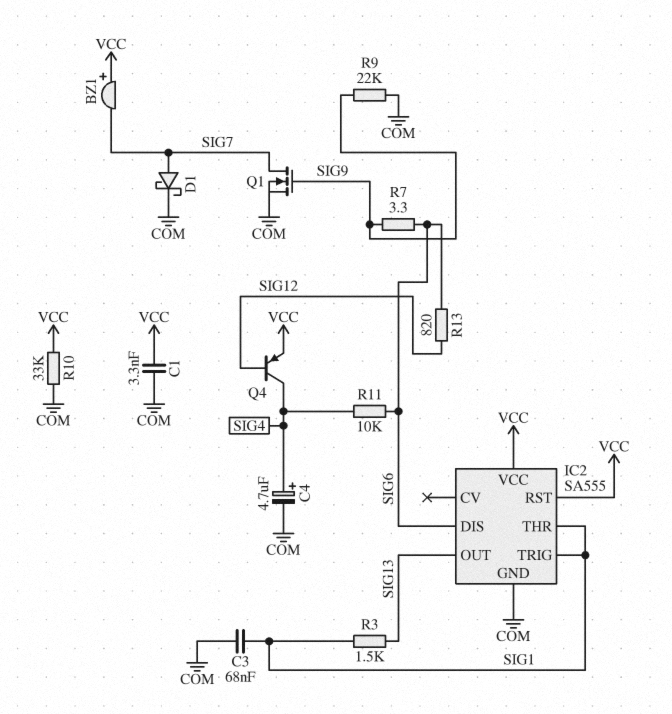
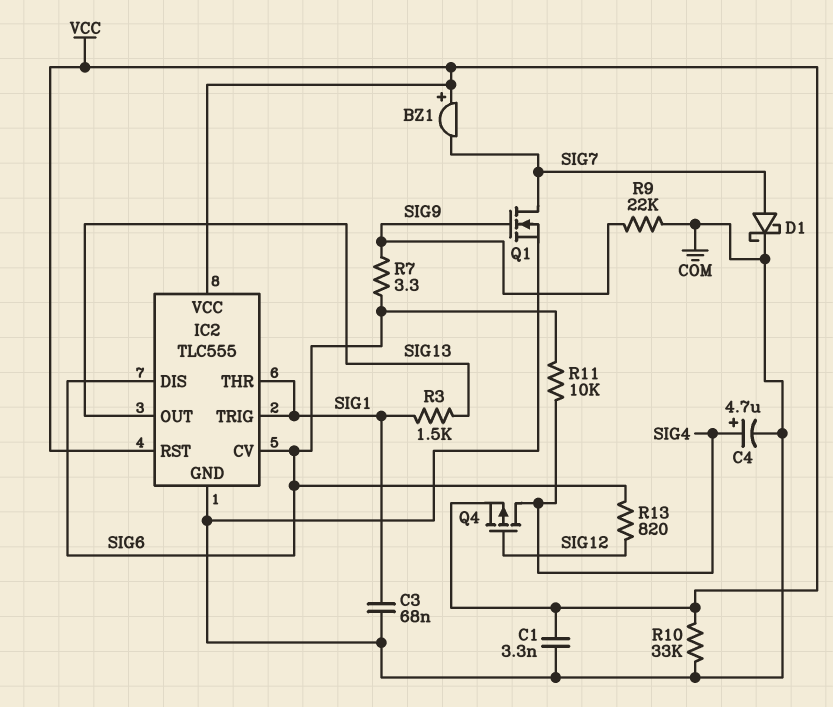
IC2: SA555 -> TLC555
IC2 pin CV: none -> SIG6
Q4: PNP (B SIG12, C SIG4, E VCC) -> PMOS (G SIG12, D SIG4, S VCC)

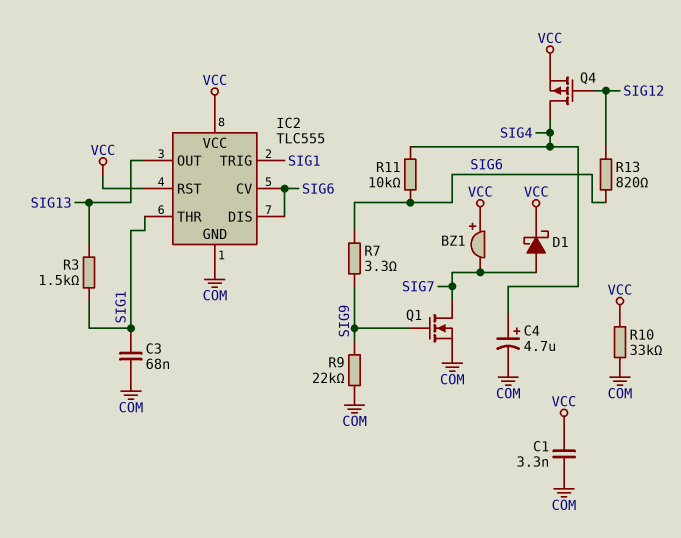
D1: schottky (A SIG7, K COM) -> schottky (A SIG7, K VCC)

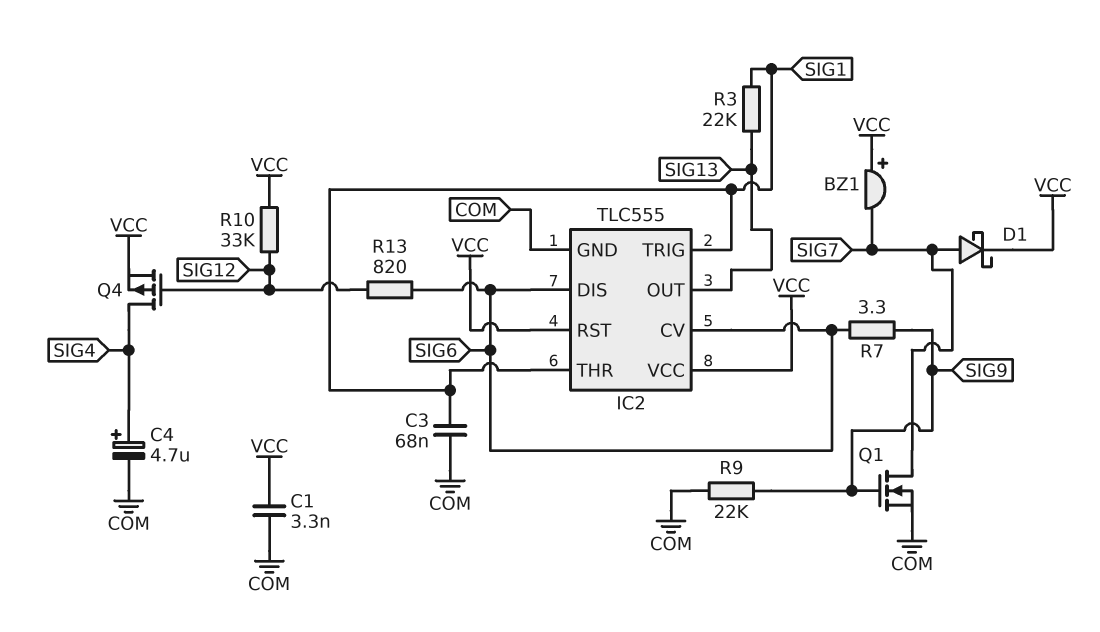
R3: 1.5k (SIG1, SIG13) -> 22k (SIG1, SIG13)
R10: 33k (COM, VCC) -> 33k (SIG12, VCC)
R11: 10k (SIG4, SIG6) -> none

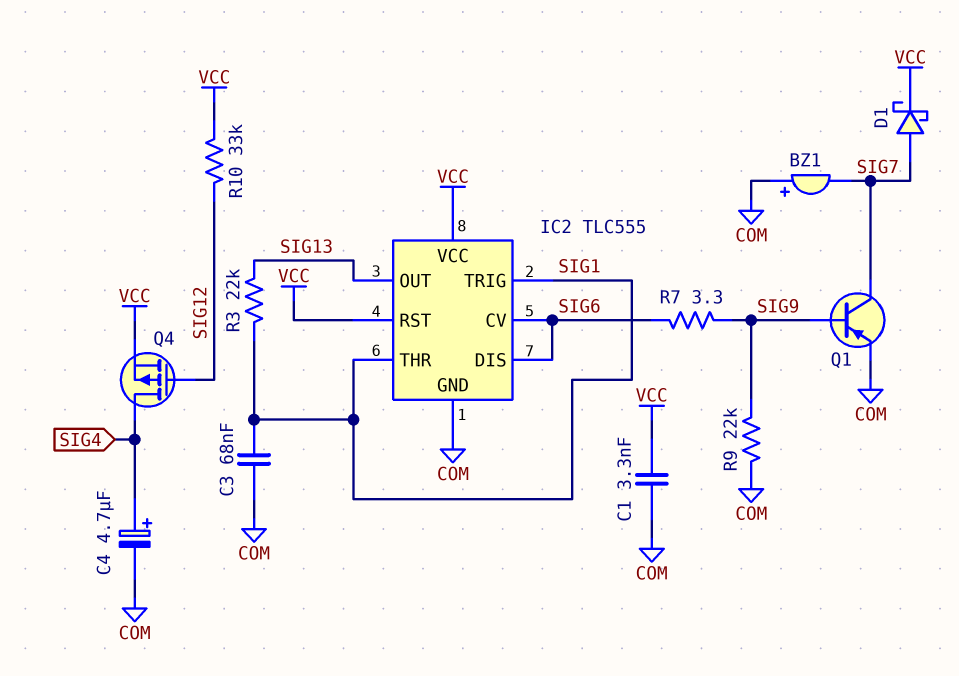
BZ1: buzzer (plus VCC, minus SIG7) -> buzzer (plus COM, minus SIG7)
Q1: NMOS (G SIG9, D SIG7, S COM) -> PNP (B SIG9, C SIG7, E COM)
R13: 820 (SIG6, SIG12) -> none

